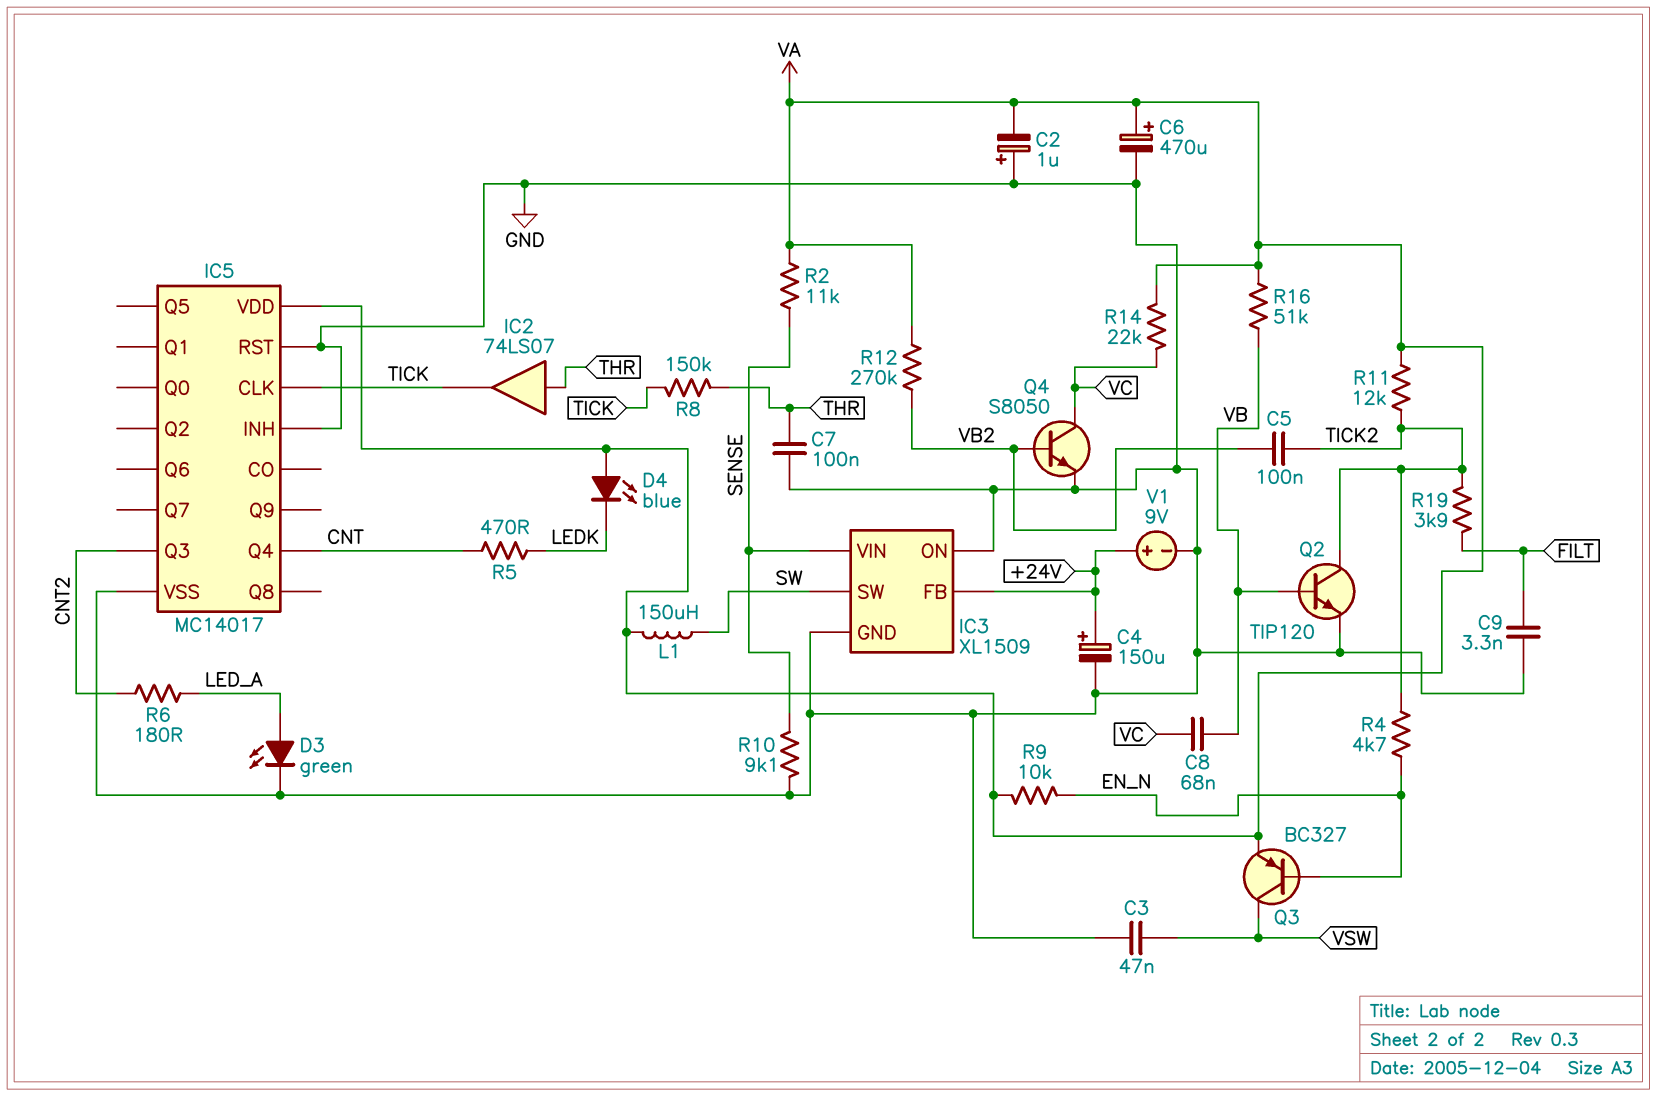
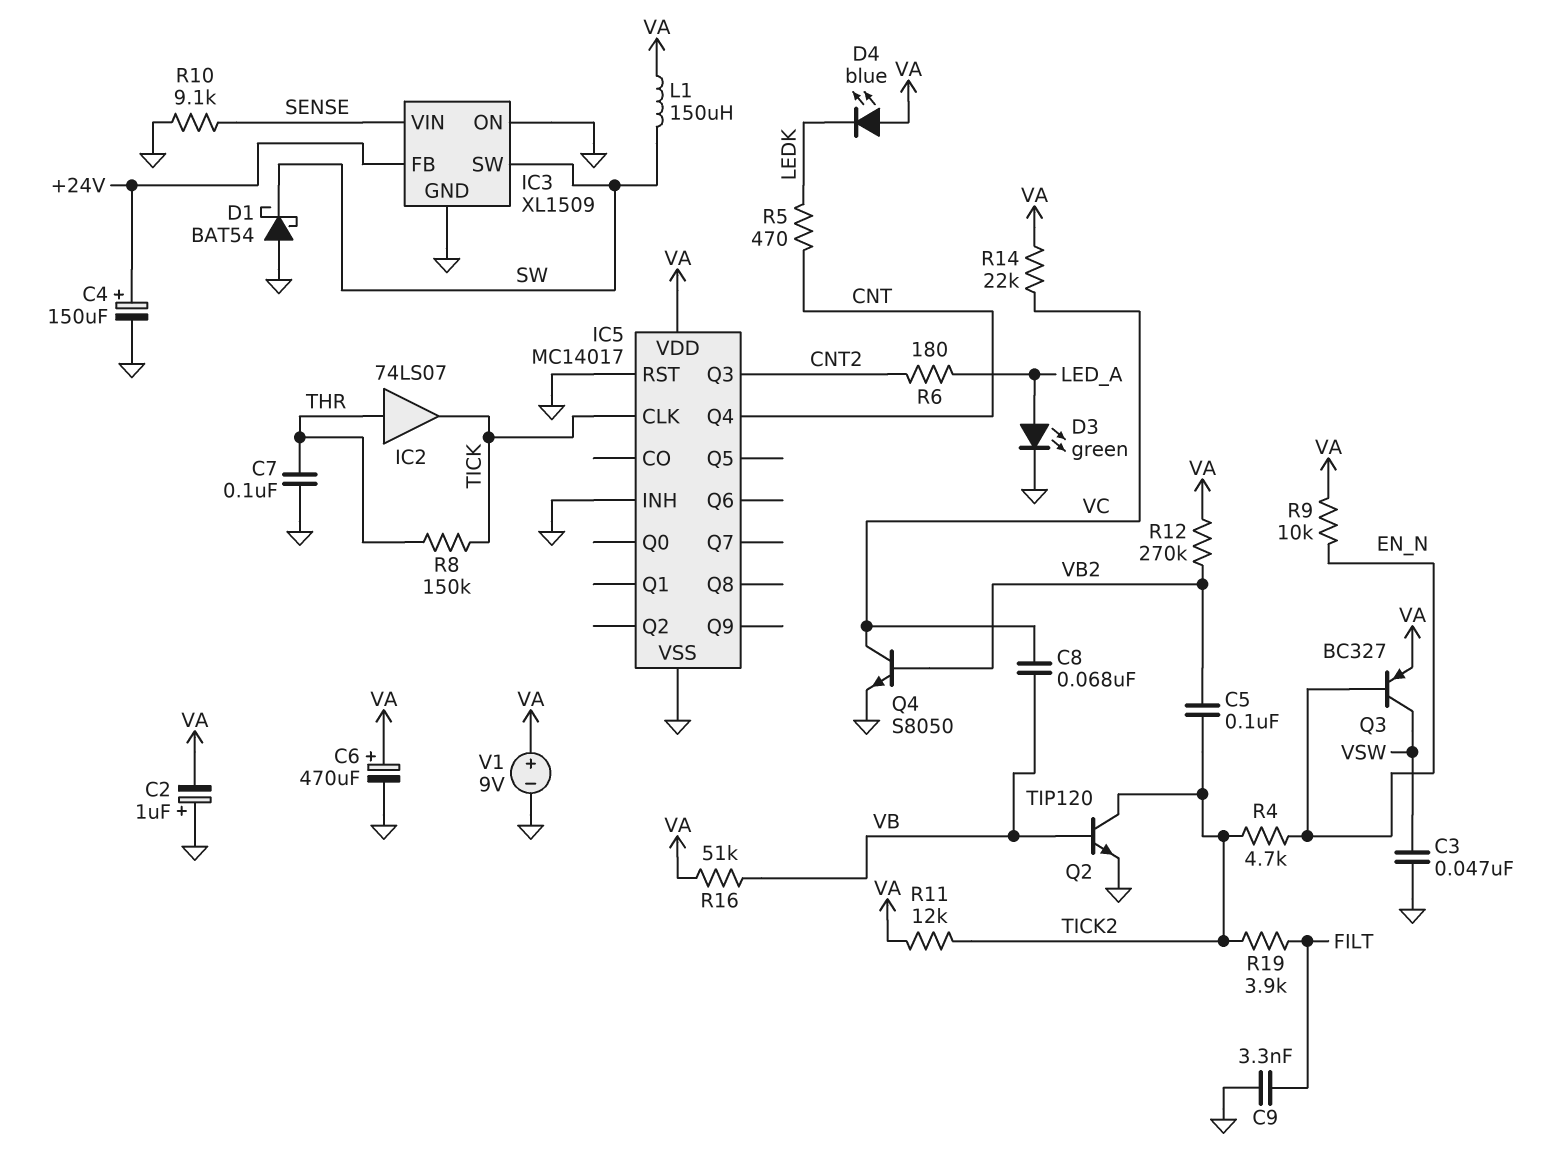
D1: none -> schottky BAT54 (A GND, K SW)
R2: 11k (SENSE, VA) -> none
V1: 9V (plus +24V, minus GND) -> 9V (plus VA, minus GND)

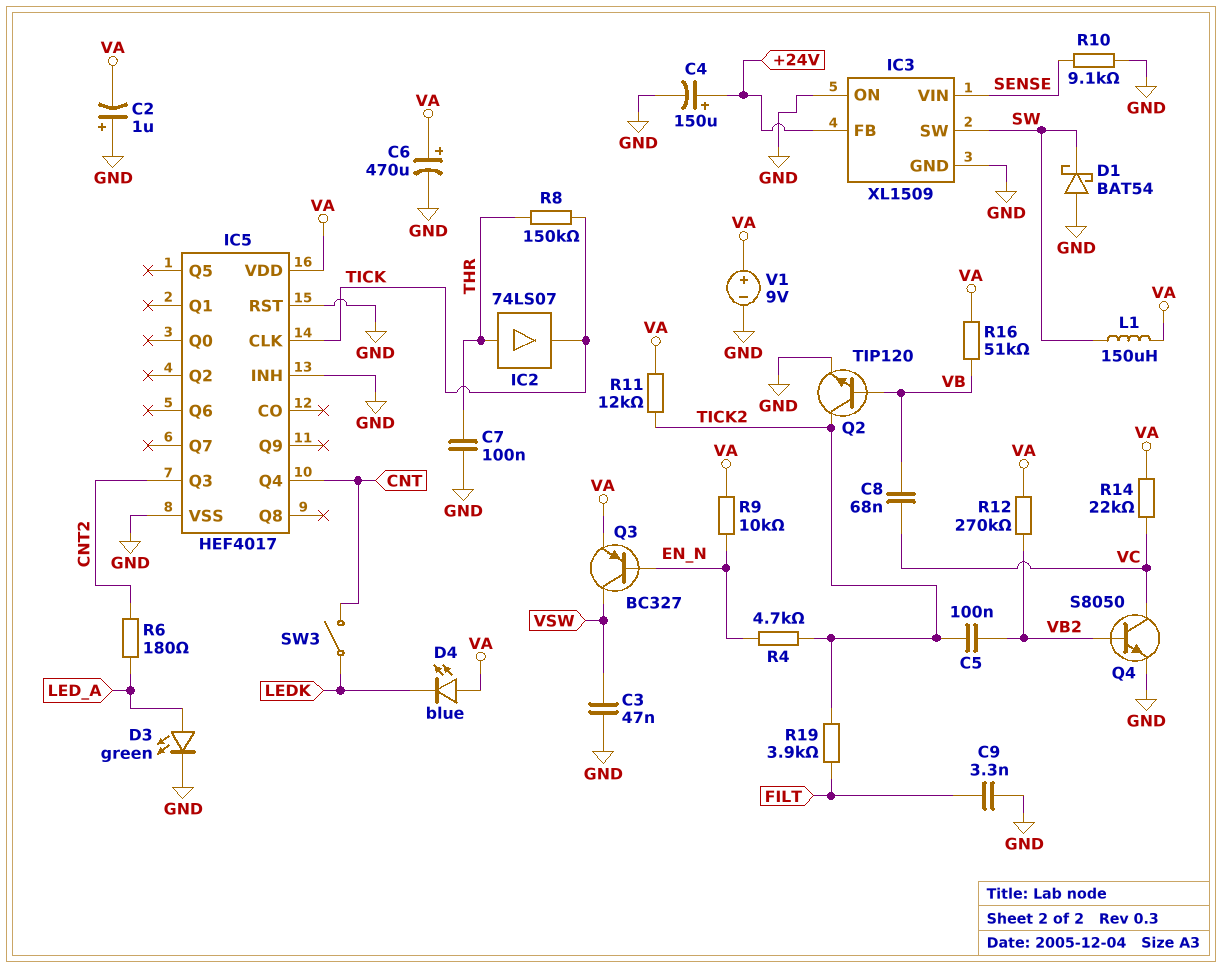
IC5: MC14017 -> HEF4017
R5: 470 (CNT, LEDK) -> none
SW3: none -> switch (CNT, LEDK)

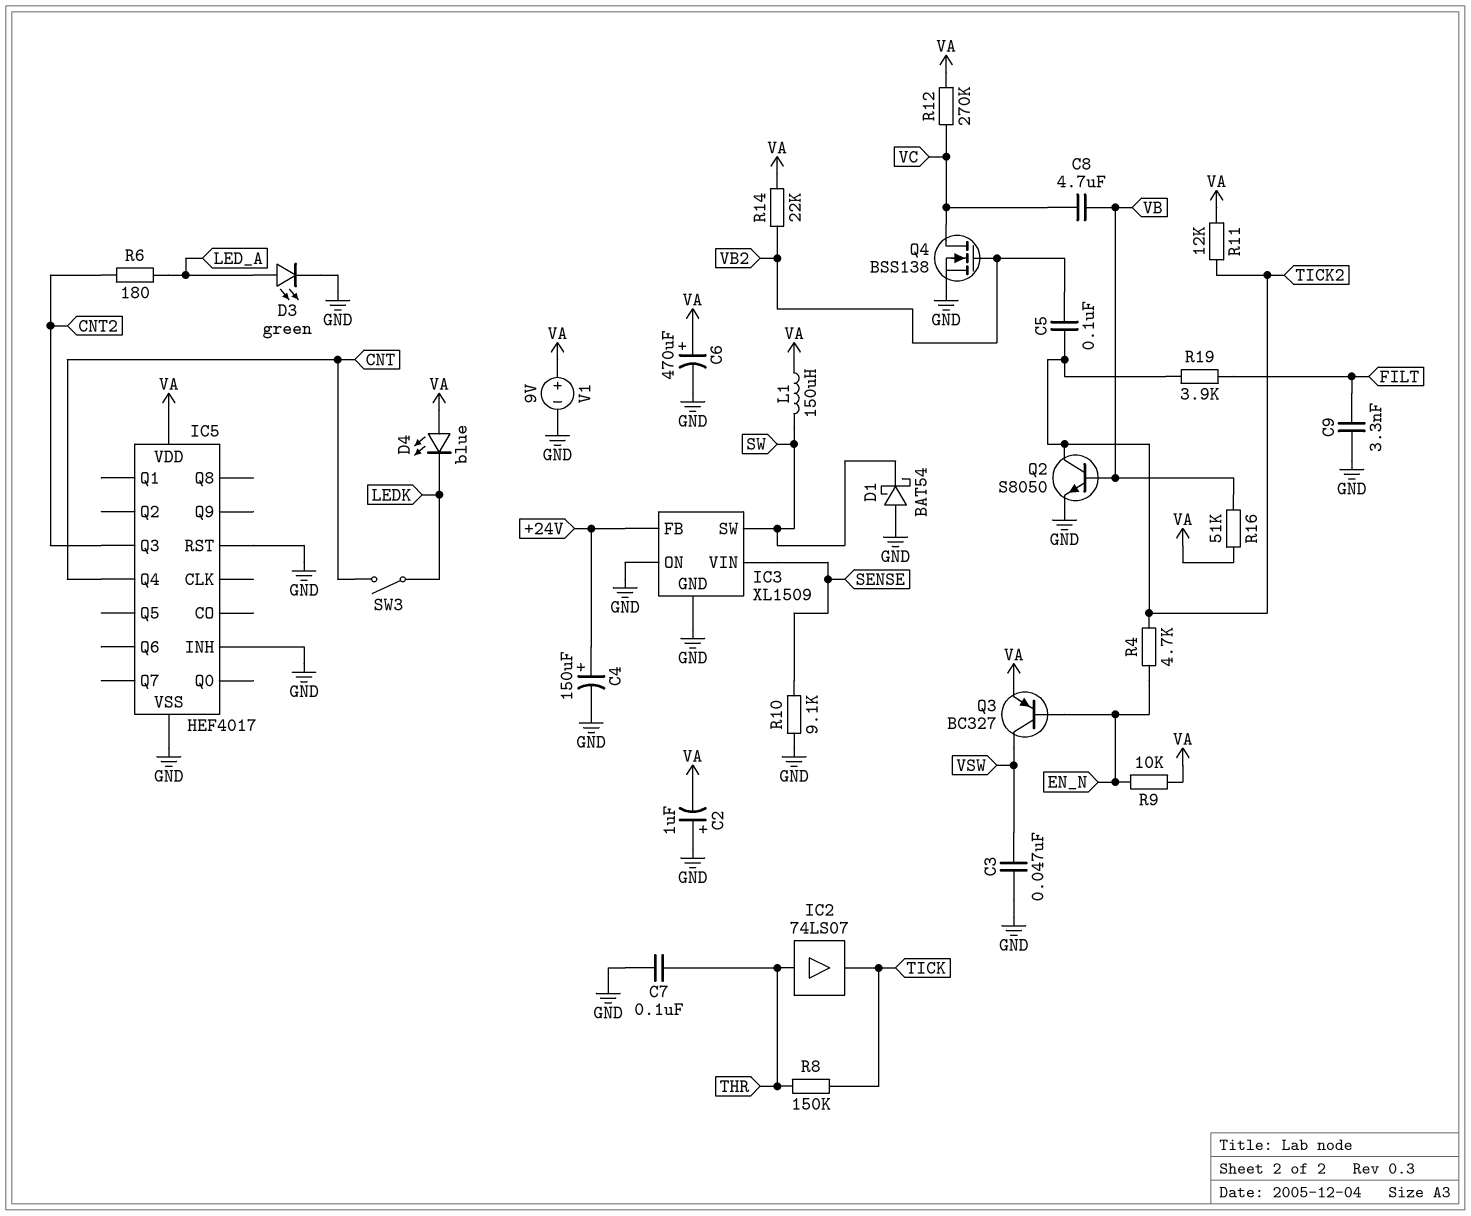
C8: 68nF (VB, VC) -> 4.7uF (VB, VC)
IC5 pin CLK: TICK -> none
Q2: NPN TIP120 (B VB, C TICK2, E GND) -> NPN S8050 (B VB, C TICK2, E GND)
Q4: NPN S8050 (B VB2, C VC, E GND) -> NMOS BSS138 (G VB2, D VC, S GND)
R12: 270k (VA, VB2) -> 270k (VA, VC)
R14: 22k (VA, VC) -> 22k (VA, VB2)

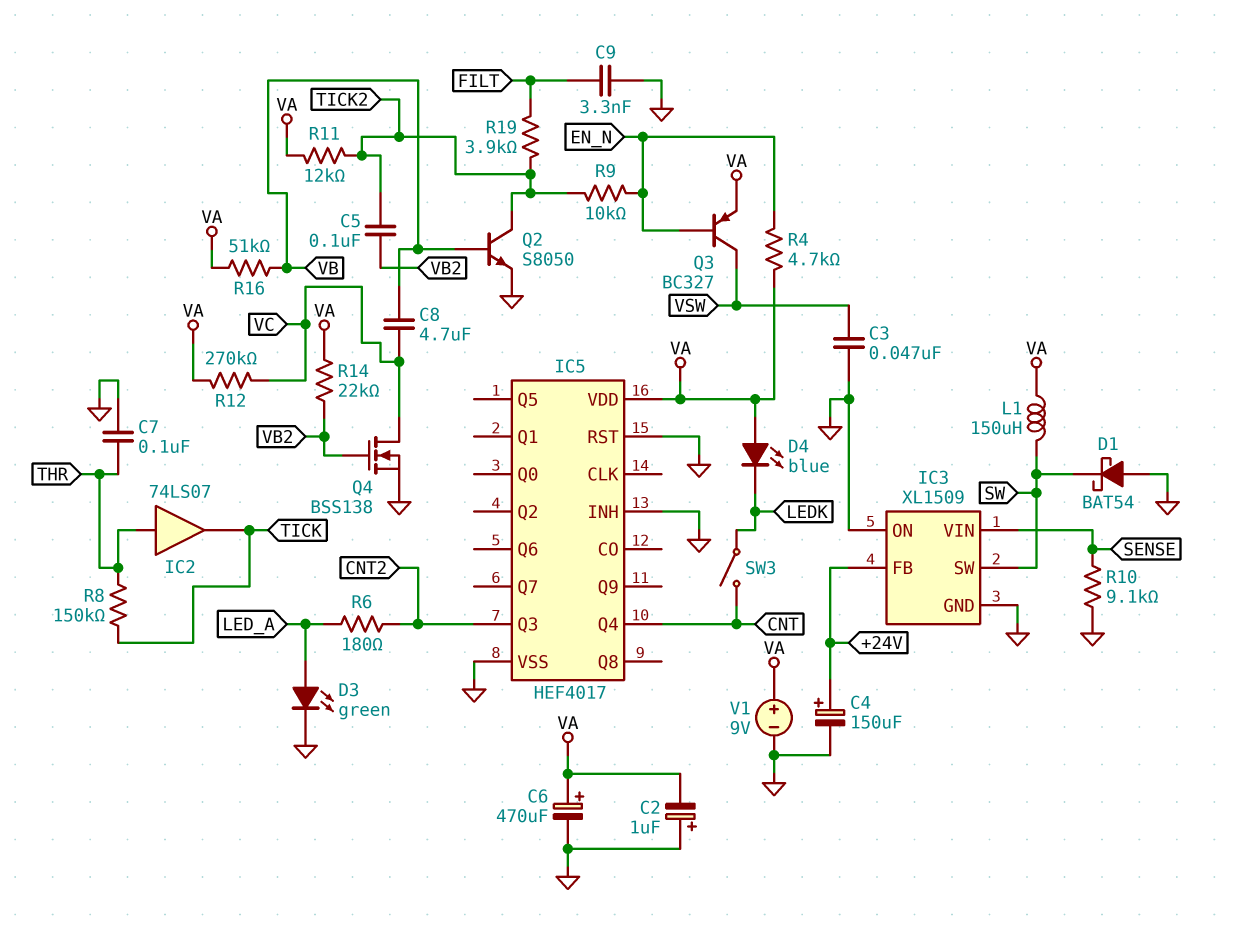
R4: 4.7k (EN_N, TICK2) -> 4.7k (EN_N, VA)
R9: 10k (EN_N, VA) -> 10k (EN_N, TICK2)

